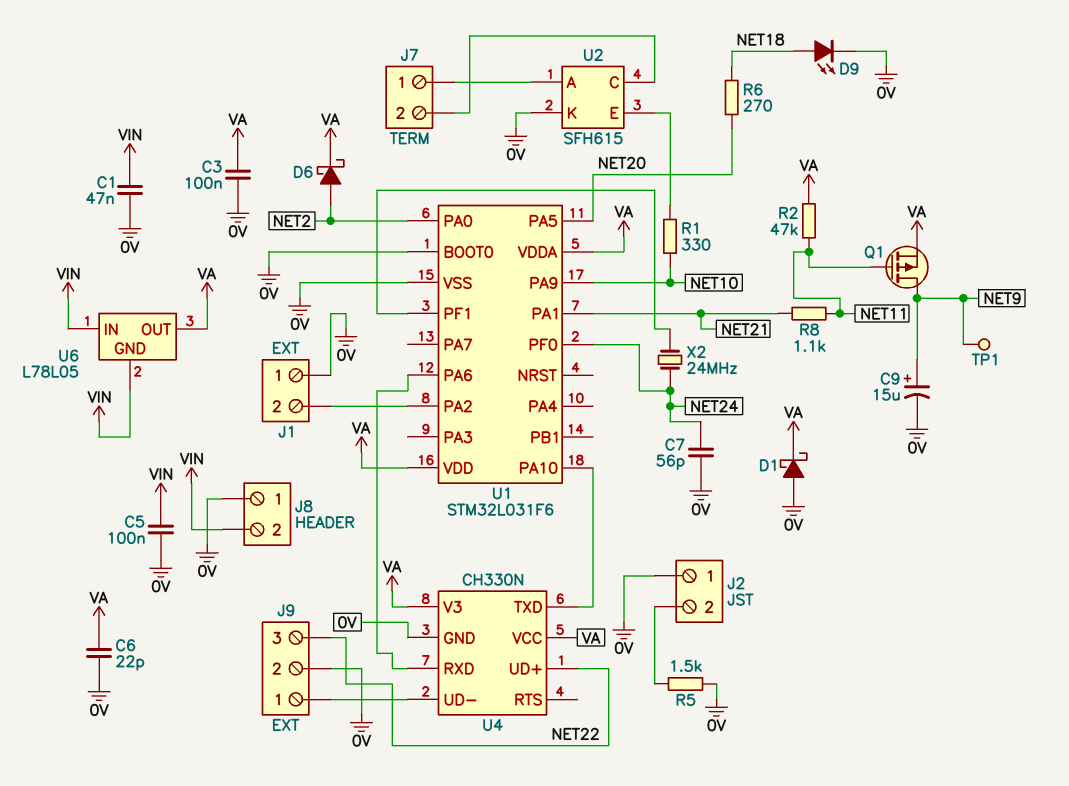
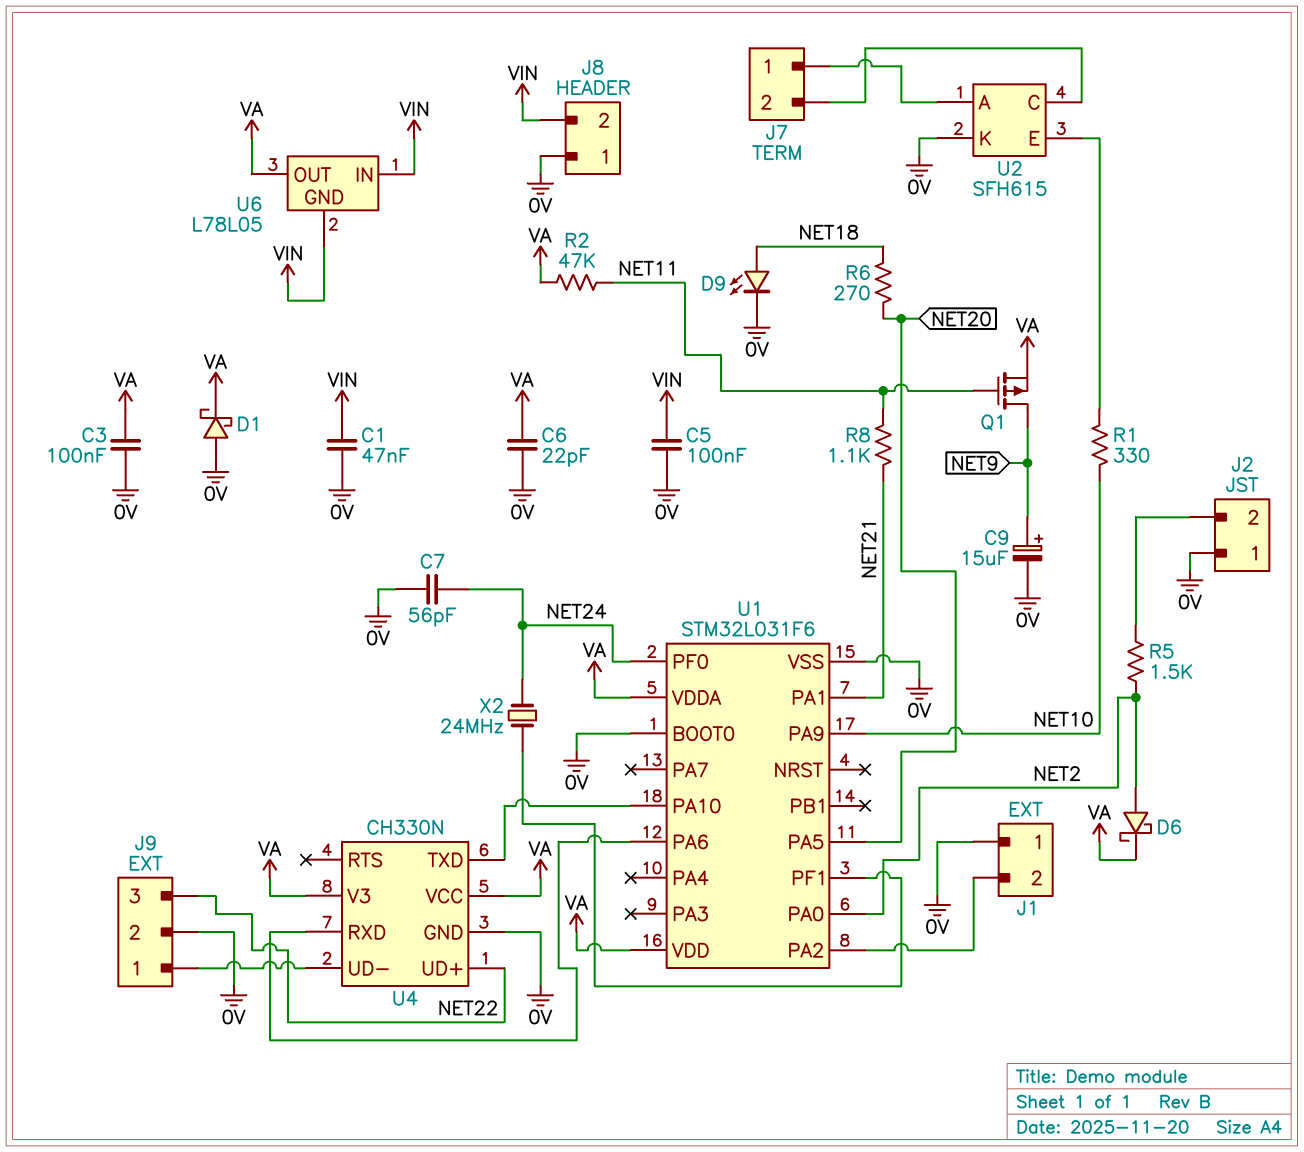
R5: 1.5k (0V, J2/2) -> 1.5k (J2/2, NET2)
TP1: test point (NET9) -> none

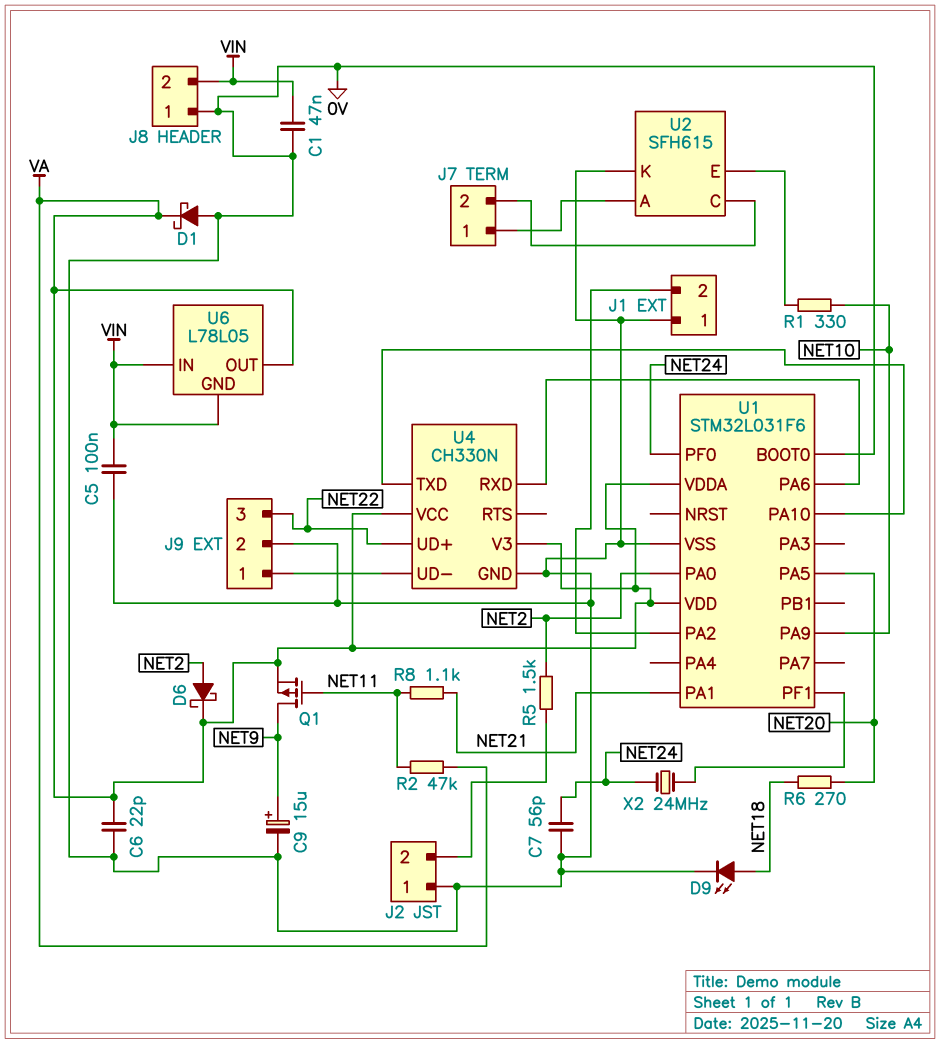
C3: 100nF (0V, VA) -> none

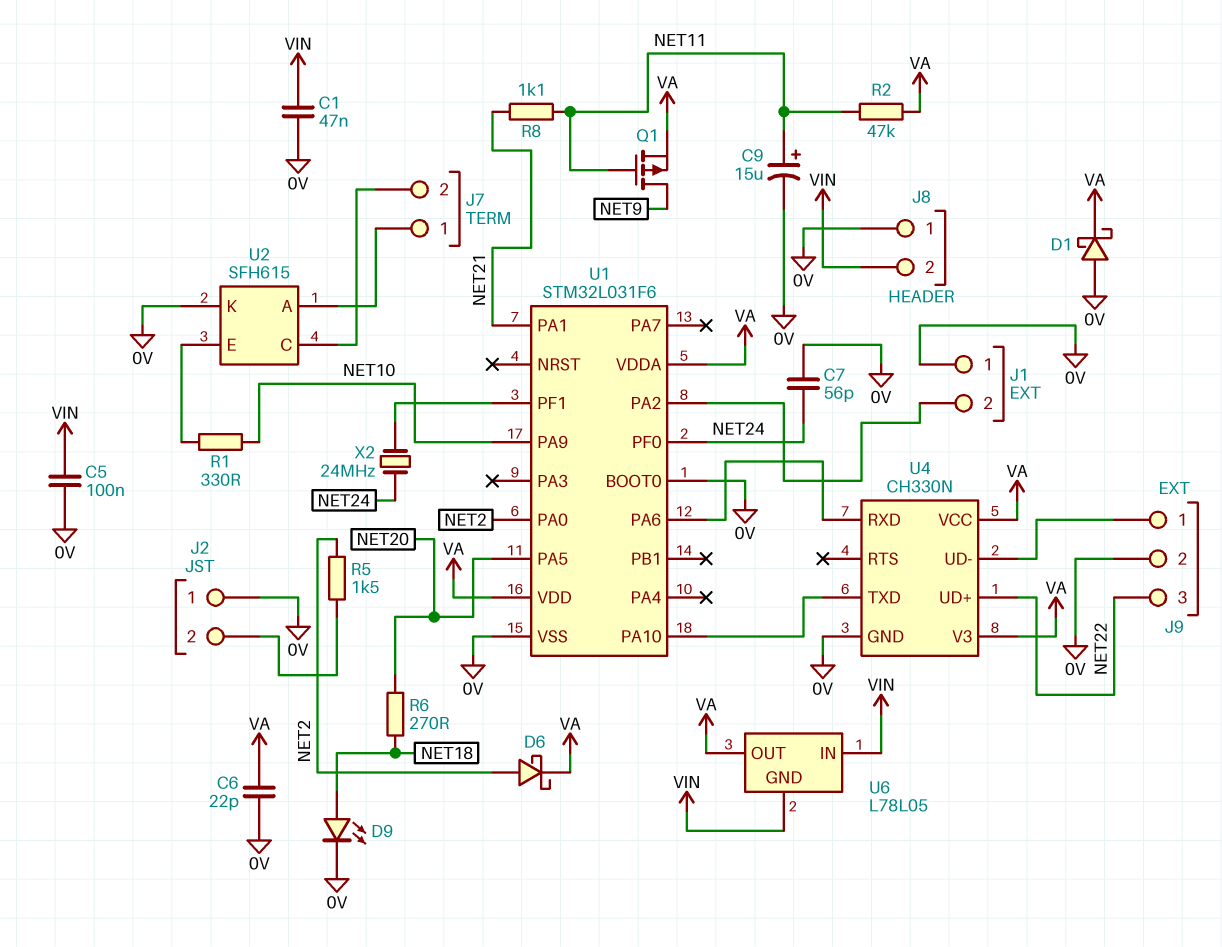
C9: 15uF (plus NET9, minus 0V) -> 15uF (plus NET11, minus 0V)

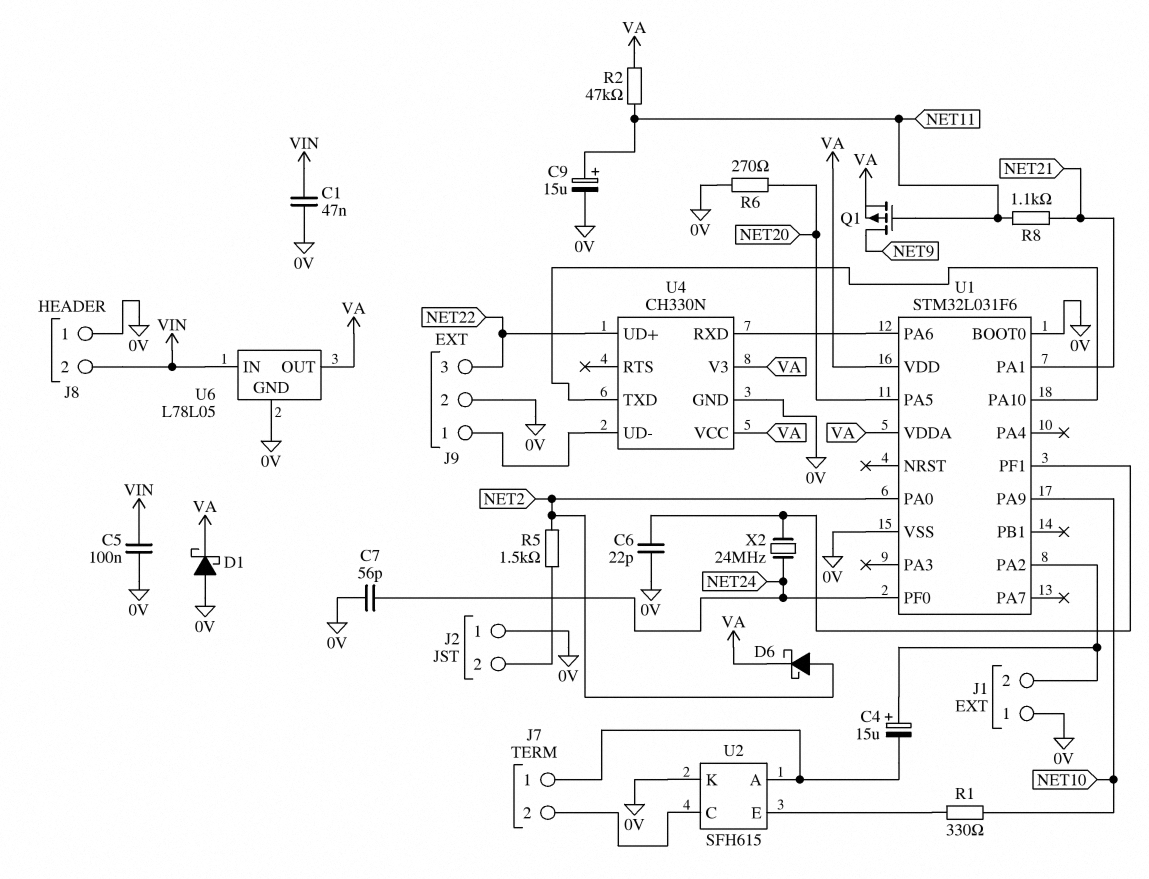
C4: none -> 15uF (plus J1/2, minus J7/1)
C6: 22pF (0V, VA) -> 22pF (0V, U1/PF1)
D9: LED (A NET18, K 0V) -> none
R6: 270 (NET18, NET20) -> 270 (0V, NET20)
U6 pin GND: VIN -> 0V

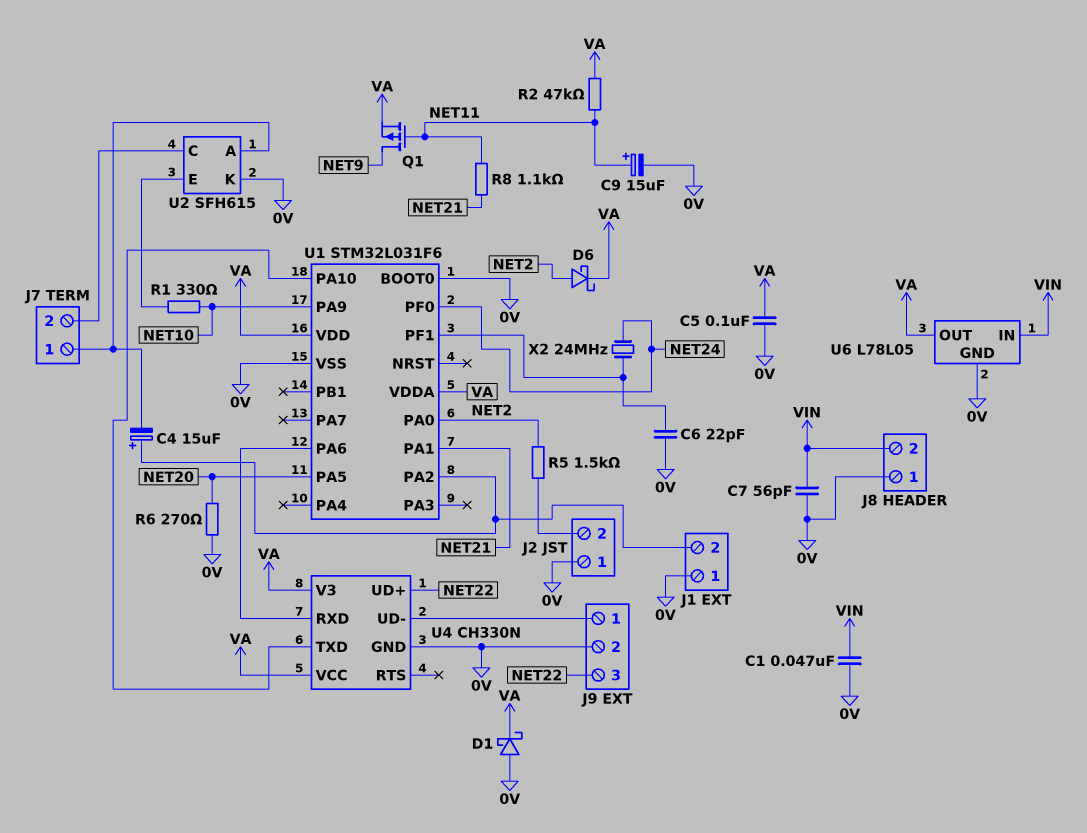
C5: 100nF (0V, VIN) -> 100nF (0V, VA)
C7: 56pF (0V, NET24) -> 56pF (0V, VIN)

